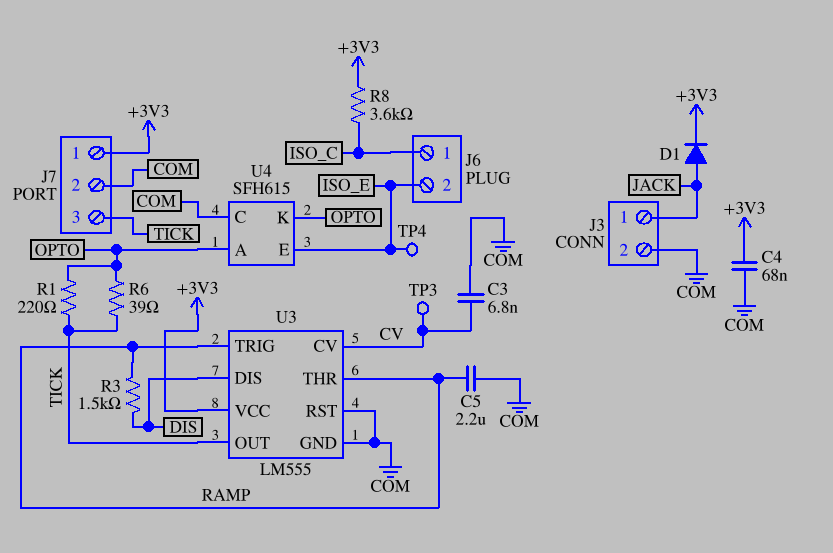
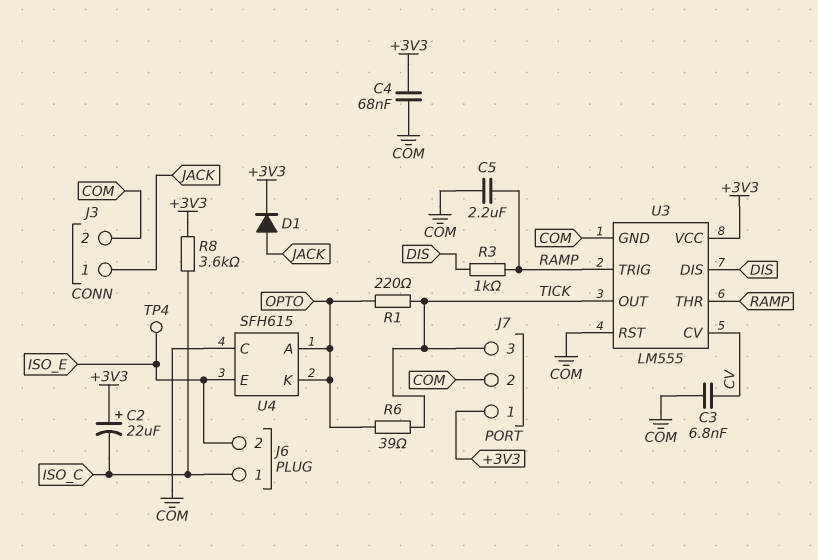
C2: none -> 22uF (plus +3V3, minus ISO_C)
R3: 1.5k (DIS, RAMP) -> 1k (DIS, RAMP)
TP3: test point (CV) -> none

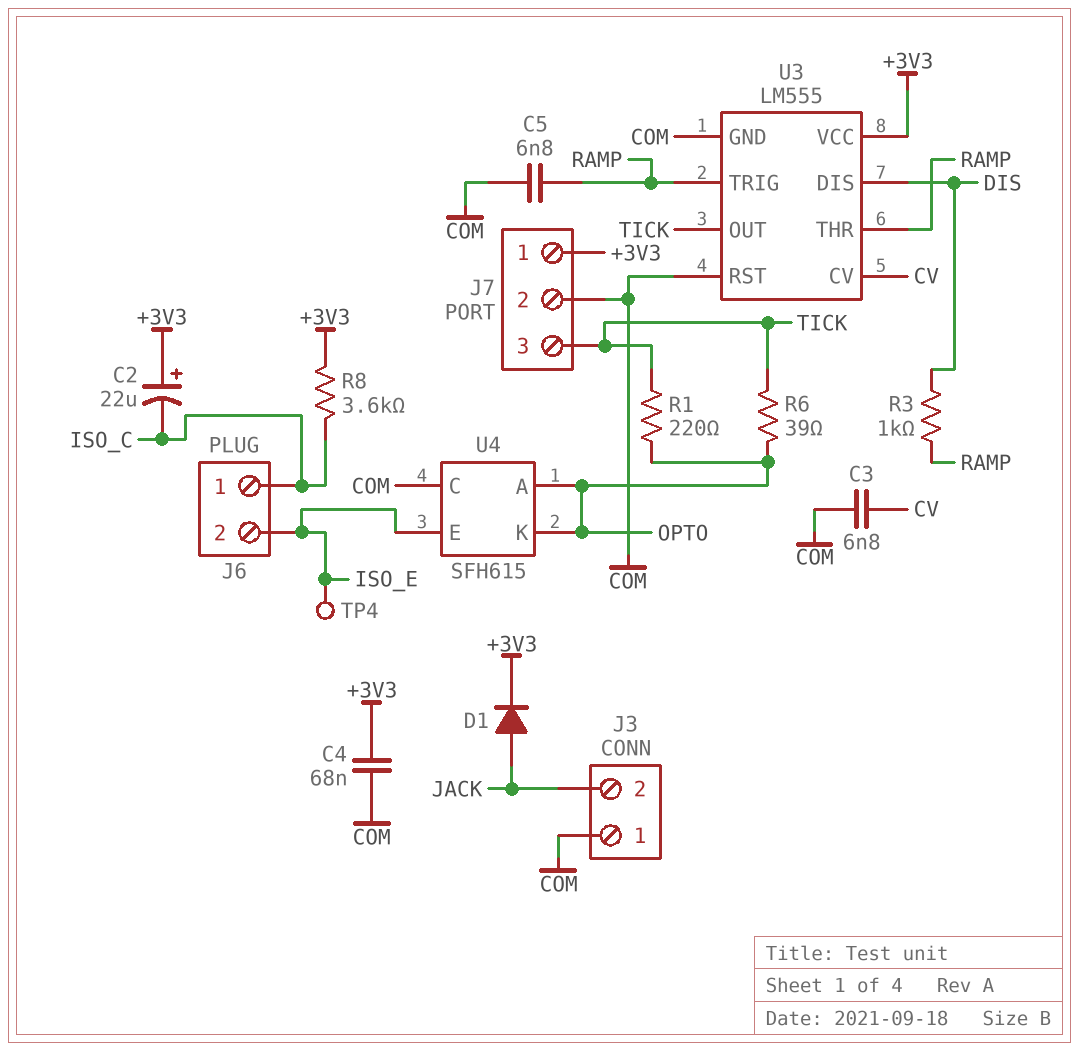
C5: 2.2uF (COM, RAMP) -> 6.8nF (COM, RAMP)
J3 pin 1: JACK -> COM
J3 pin 2: COM -> JACK

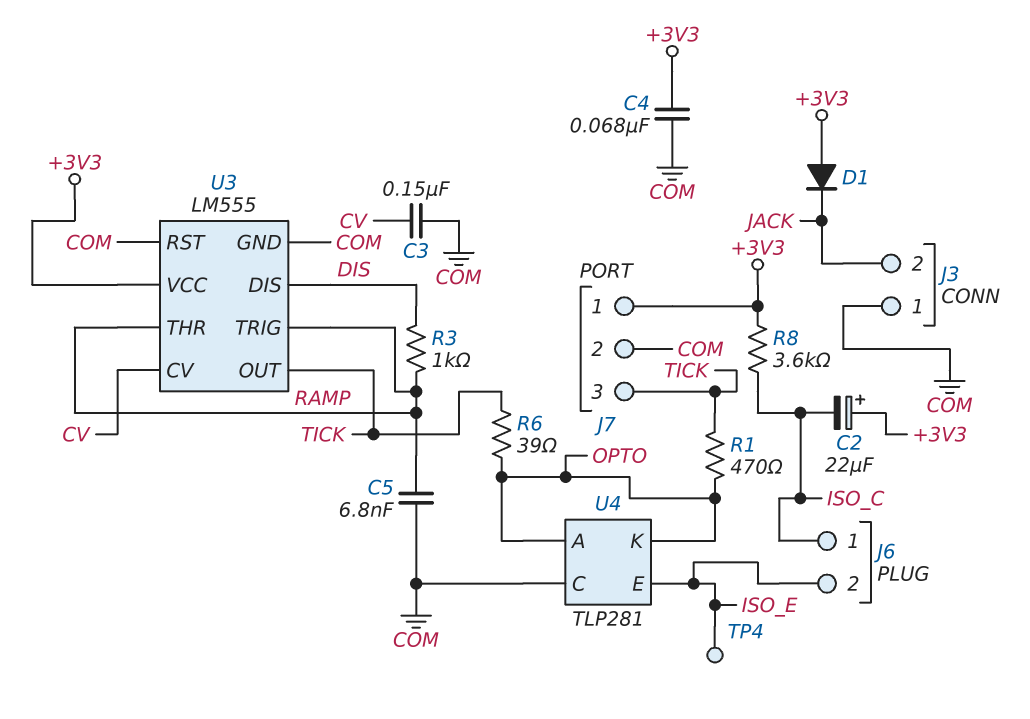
C3: 6.8nF (COM, CV) -> 150nF (COM, CV)
D1: diode (A JACK, K +3V3) -> diode (A +3V3, K JACK)
R1: 220 (OPTO, TICK) -> 470 (OPTO, TICK)
U4: SFH615 -> TLP281

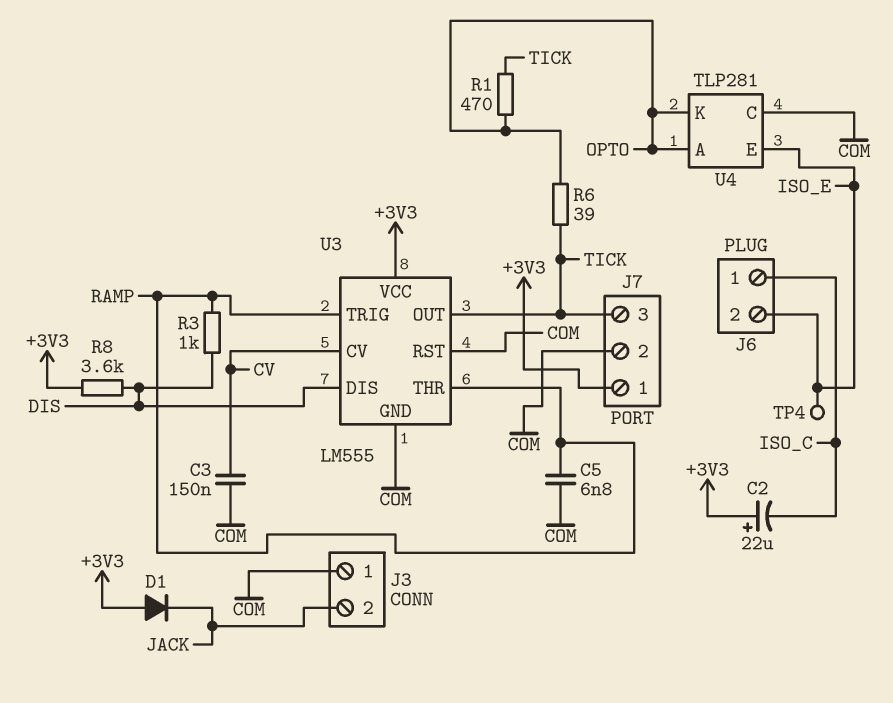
C4: 68nF (+3V3, COM) -> none
R8: 3.6k (+3V3, ISO_C) -> 3.6k (+3V3, DIS)

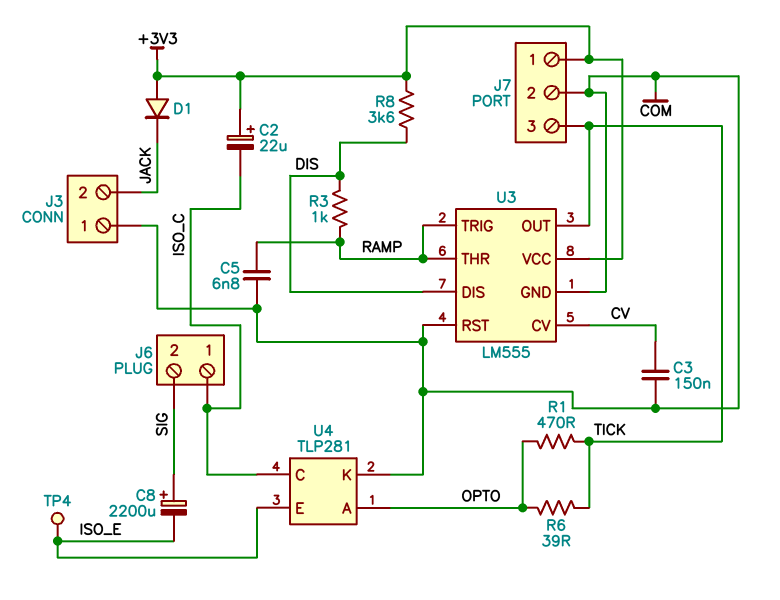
C8: none -> 2200uF (plus SIG, minus ISO_E)
J6 pin 2: ISO_E -> SIG
U4 pin C: COM -> ISO_C
U4 pin K: OPTO -> COM

